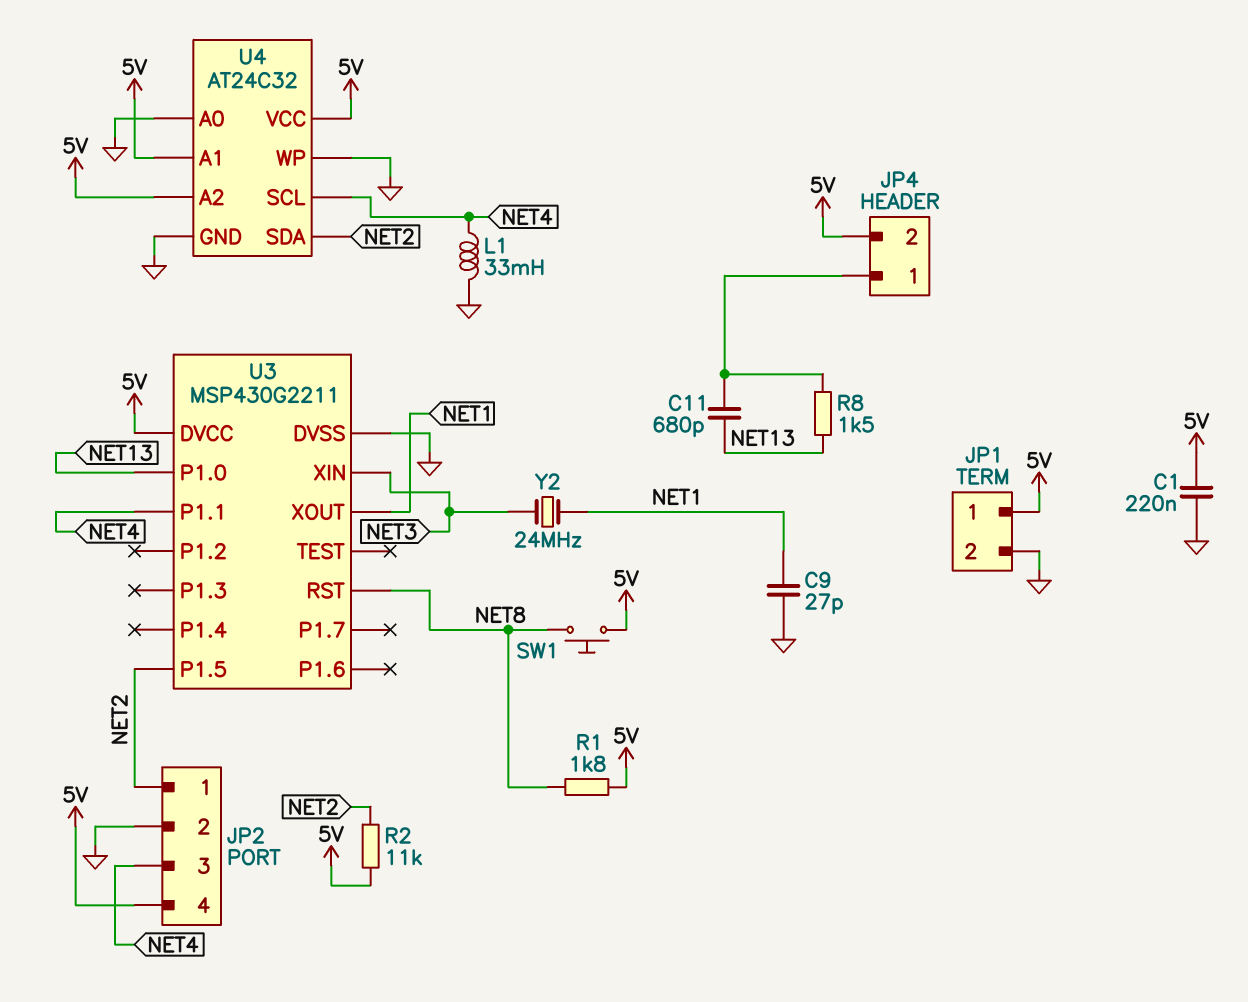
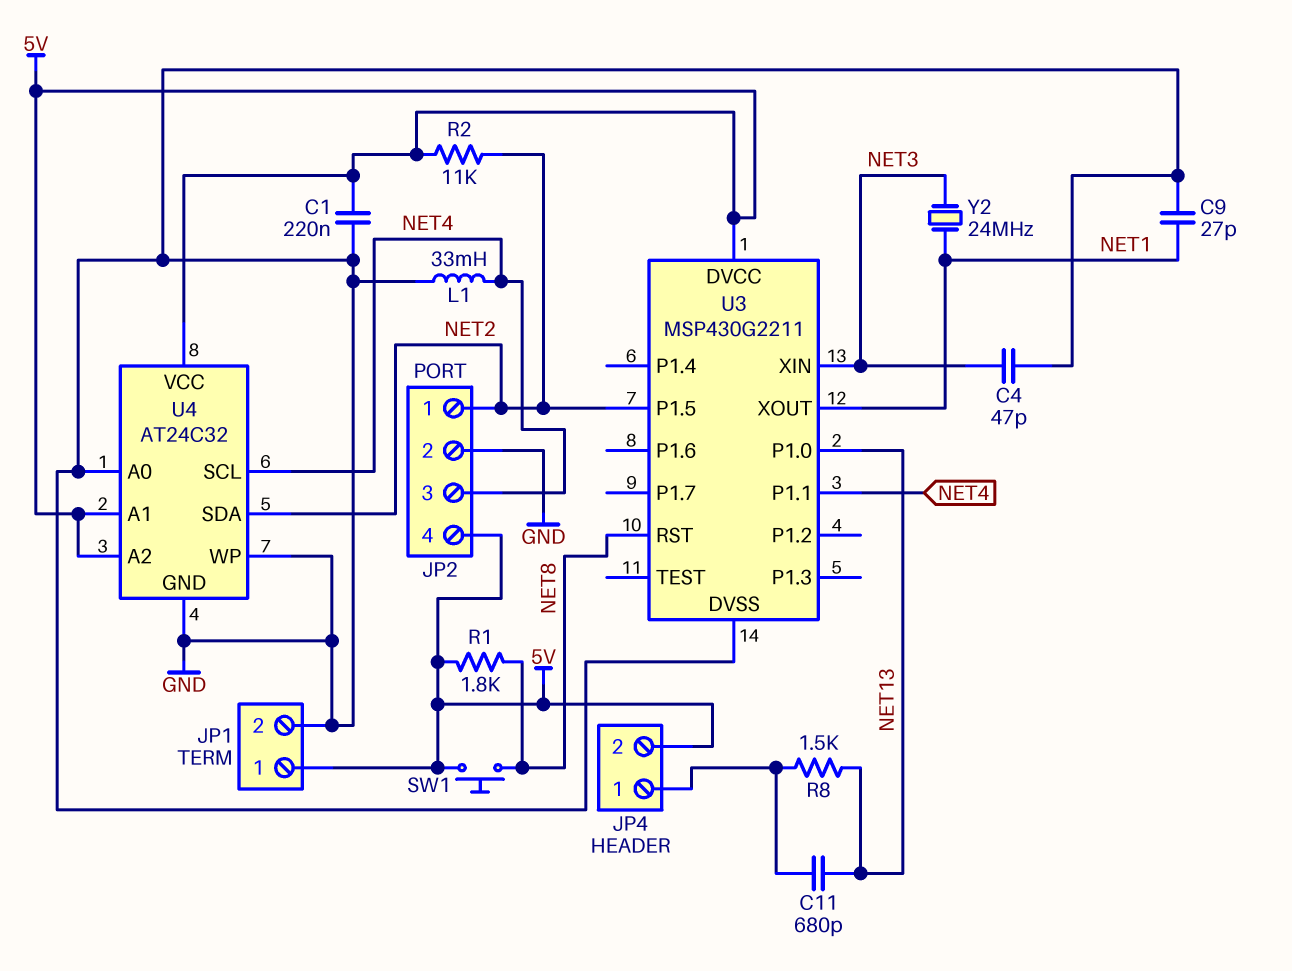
C4: none -> 47pF (GND, NET3)

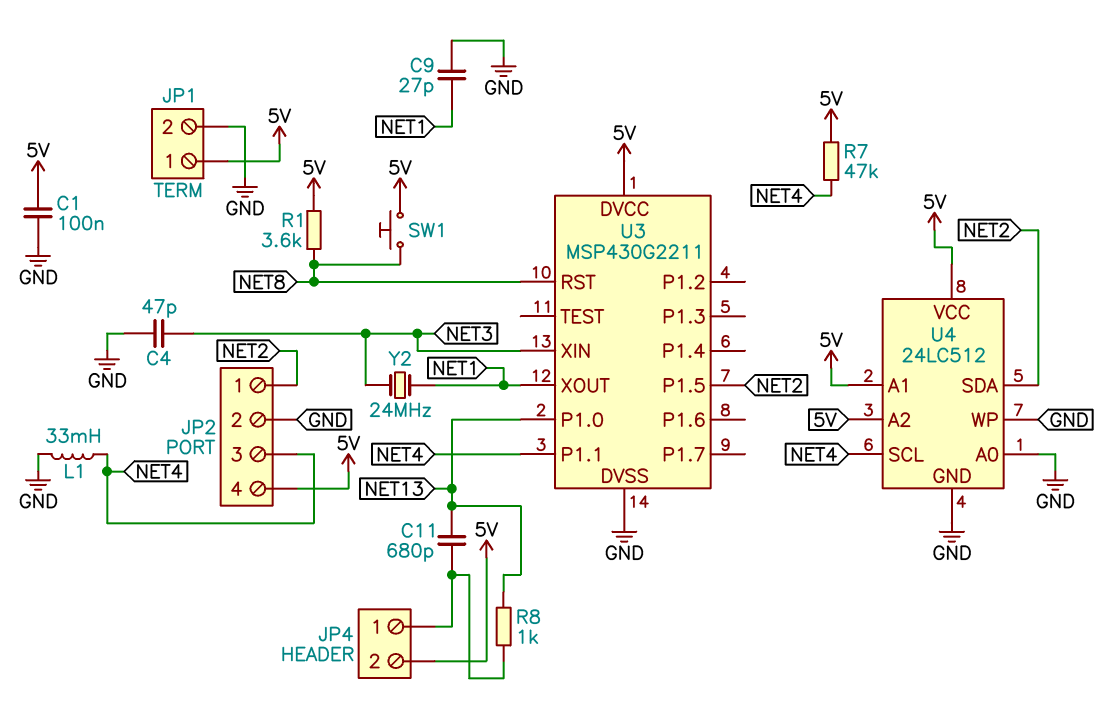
C1: 220nF (5V, GND) -> 100nF (5V, GND)
R1: 1.8k (5V, NET8) -> 3.6k (5V, NET8)
R2: 11k (5V, NET2) -> none
R7: none -> 47k (5V, NET4)
R8: 1.5k (JP4/1, NET13) -> 1k (JP4/1, NET13)
U4: AT24C32 -> 24LC512

